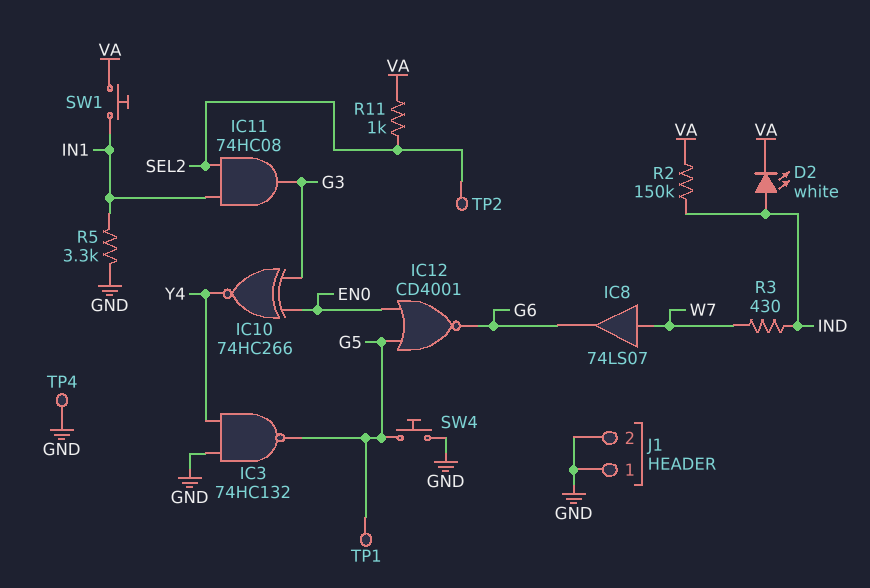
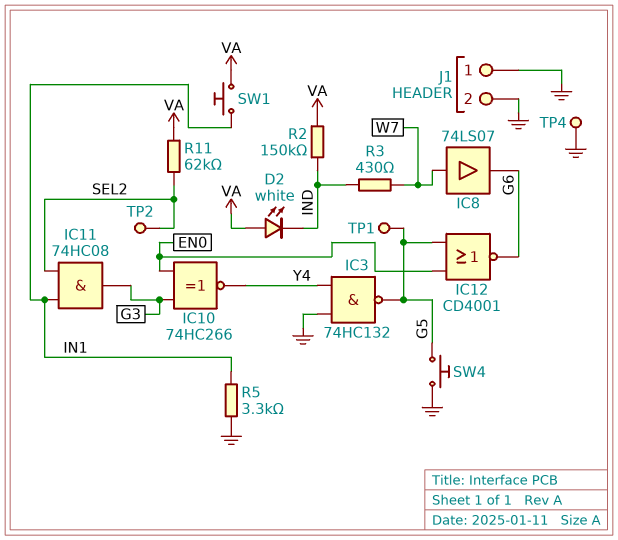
D2: LED white (A IND, K VA) -> LED white (A VA, K IND)
R11: 1k (SEL2, VA) -> 62k (SEL2, VA)

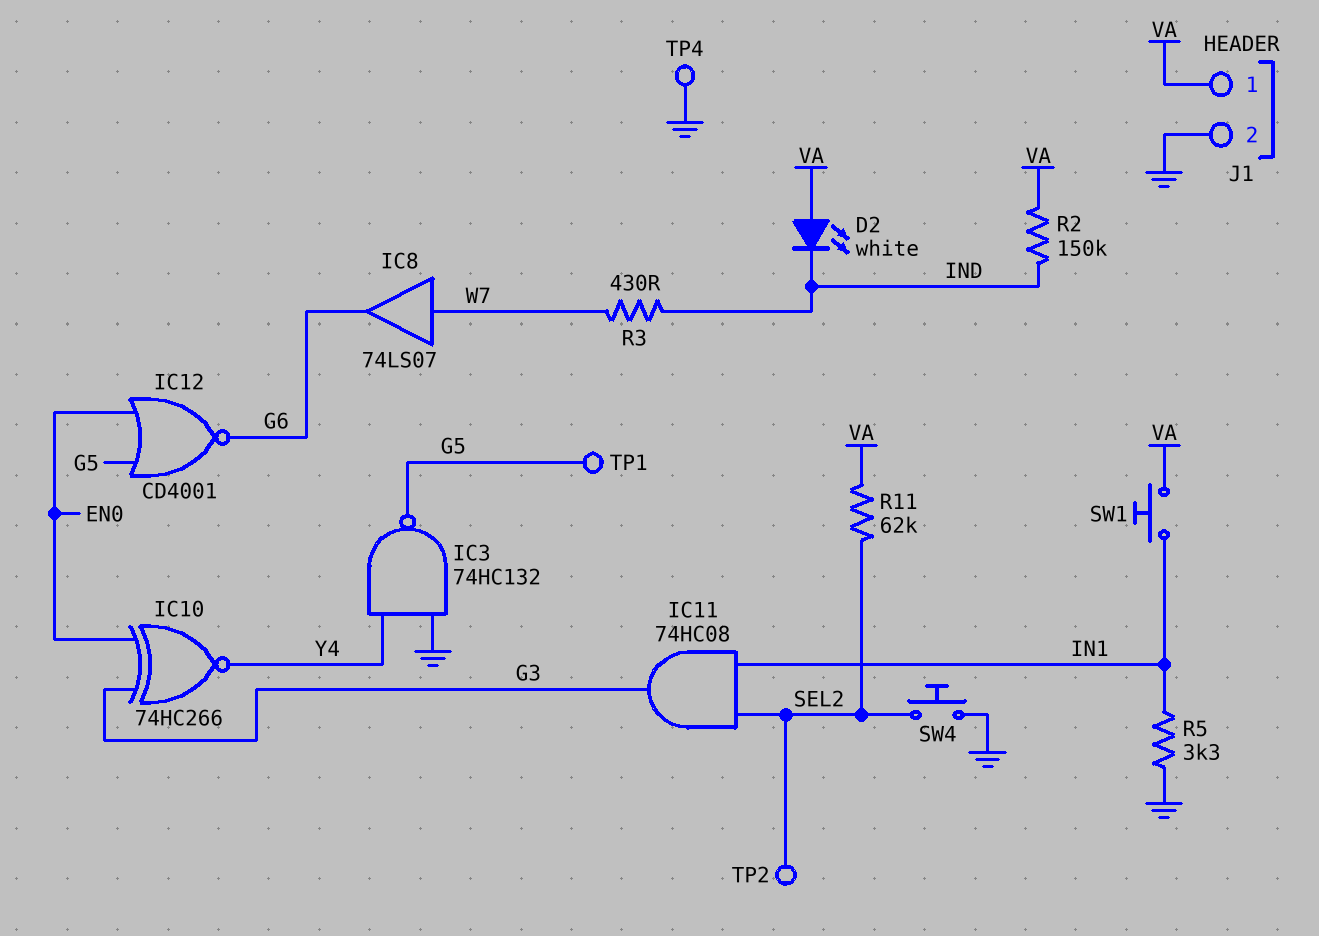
J1 pin 1: GND -> VA
SW4: button (G5, GND) -> button (GND, SEL2)

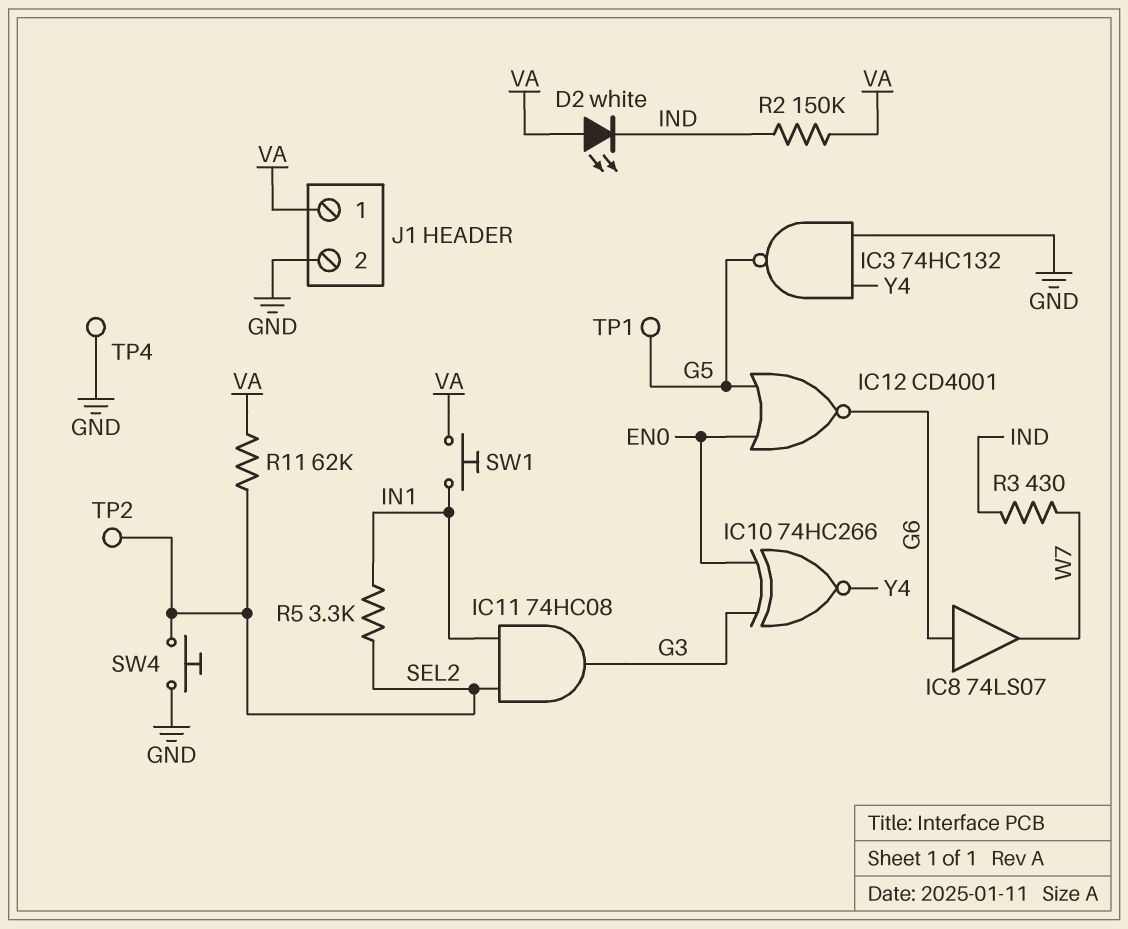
IC8: buffer 74LS07 (in W7, out G6) -> buffer 74LS07 (in G6, out W7)
R5: 3.3k (GND, IN1) -> 3.3k (IN1, SEL2)

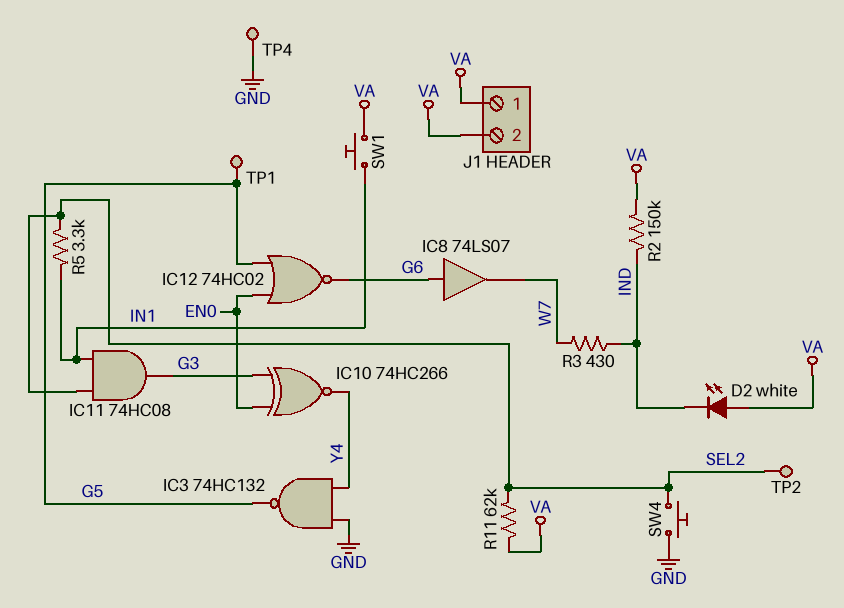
IC12: NOR CD4001 (in EN0, in G5, out G6) -> NOR 74HC02 (in EN0, in G5, out G6)
J1 pin 2: GND -> VA

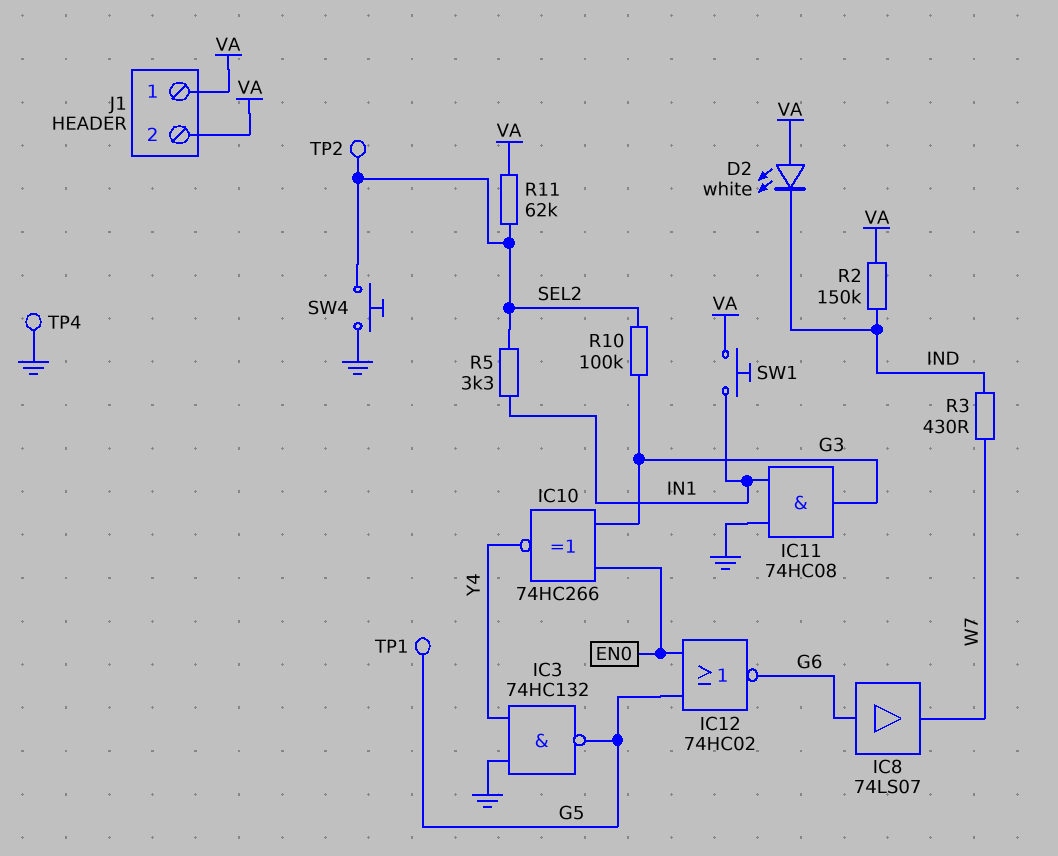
IC11: AND 74HC08 (in IN1, in SEL2, out G3) -> AND 74HC08 (in GND, in IN1, out G3)
R10: none -> 100k (G3, SEL2)

